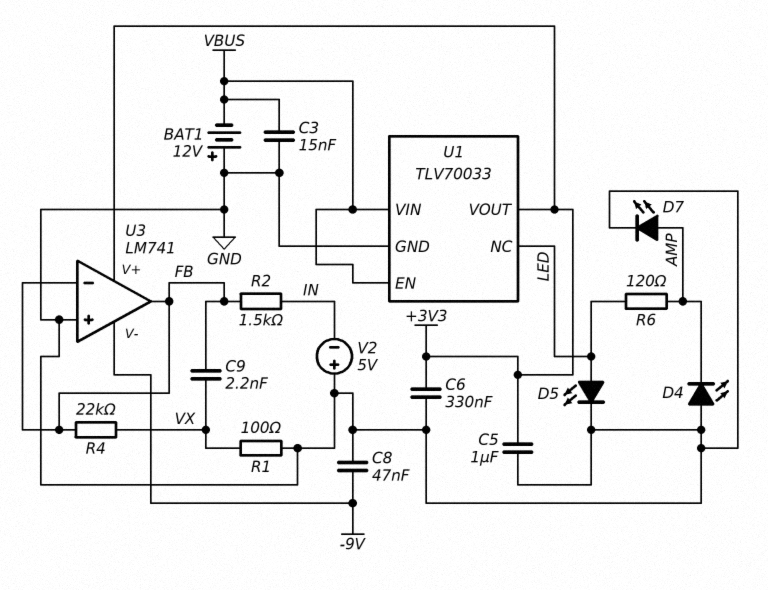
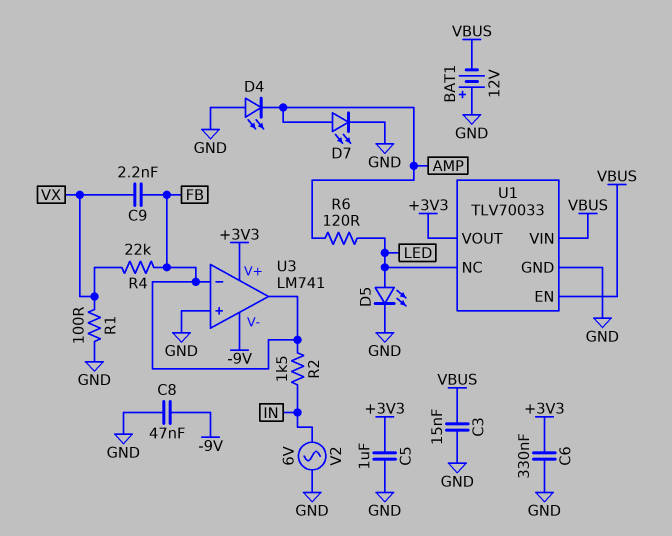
V2: 5V (plus GND, minus IN) -> AC 6V (GND, IN)

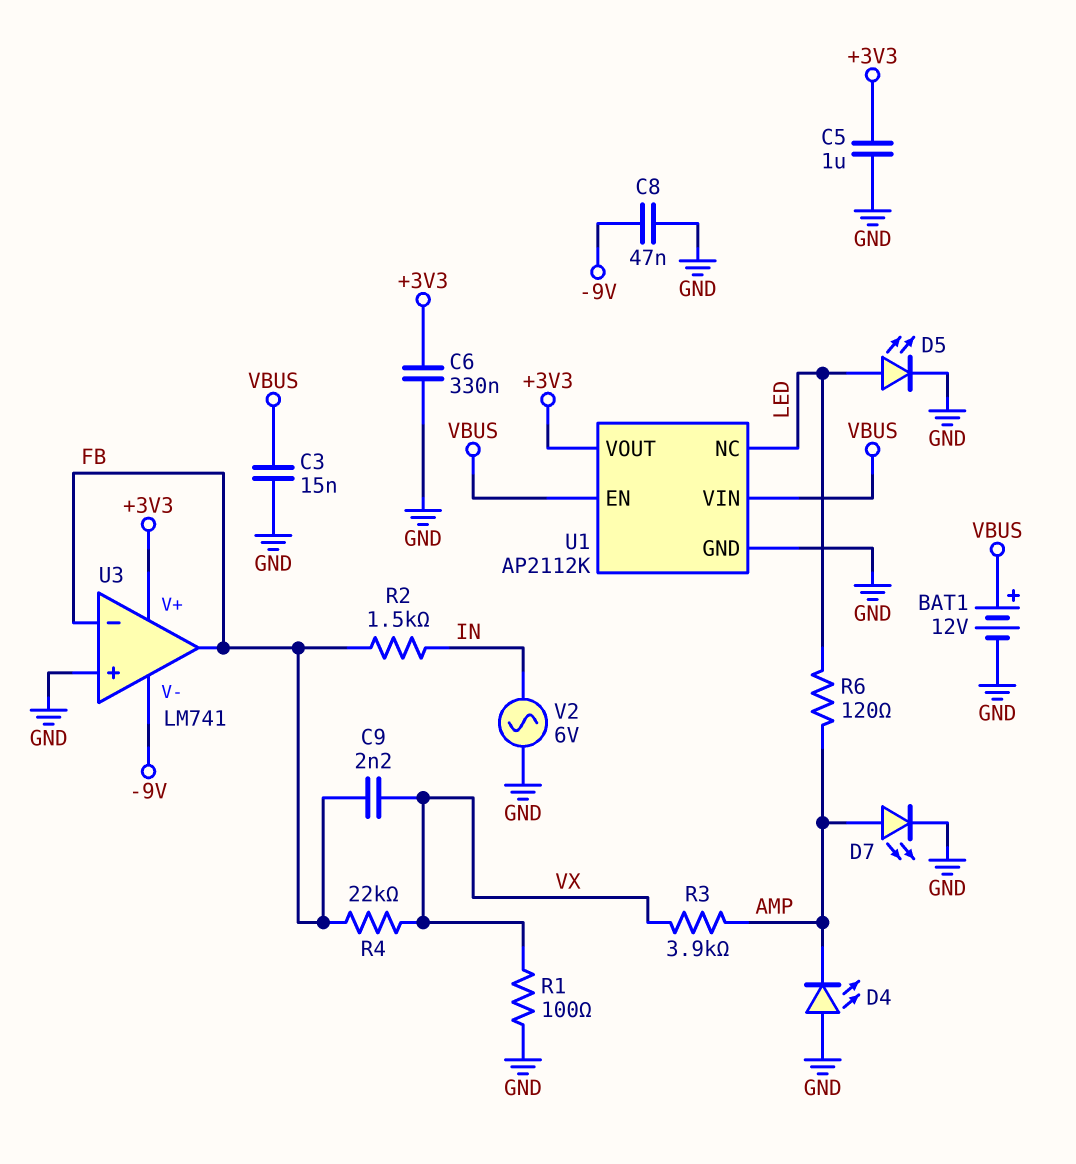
BAT1: 12V (plus GND, minus VBUS) -> 12V (plus VBUS, minus GND)
R3: none -> 3.9k (AMP, VX)
U1: TLV70033 -> AP2112K

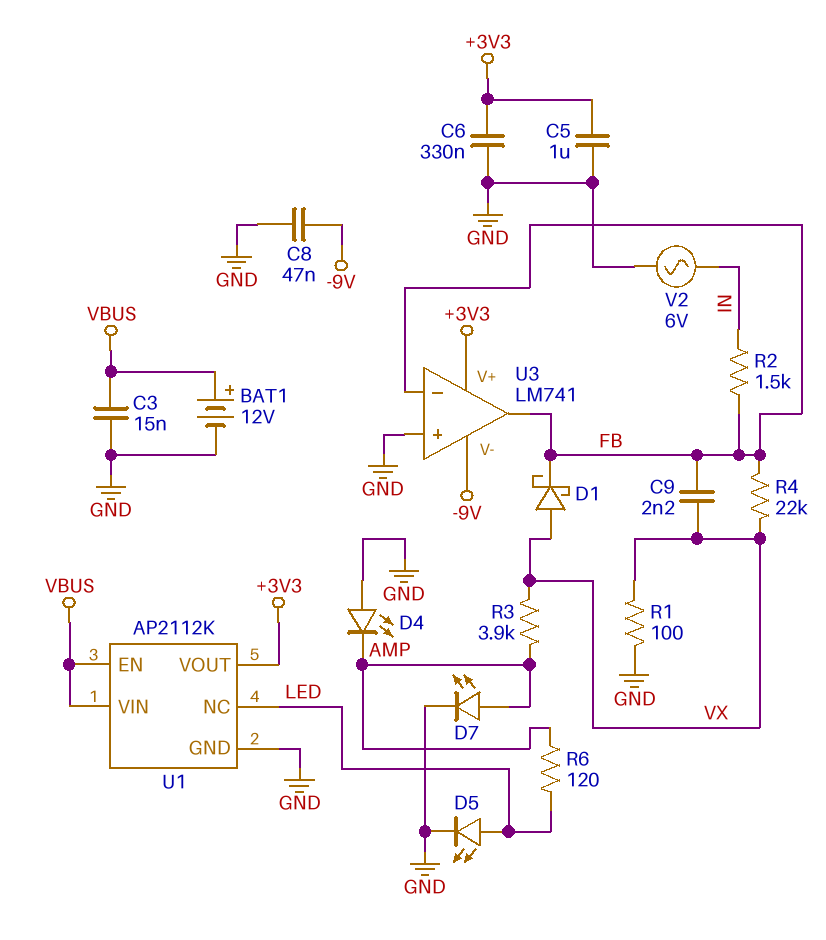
D1: none -> schottky (A VX, K FB)

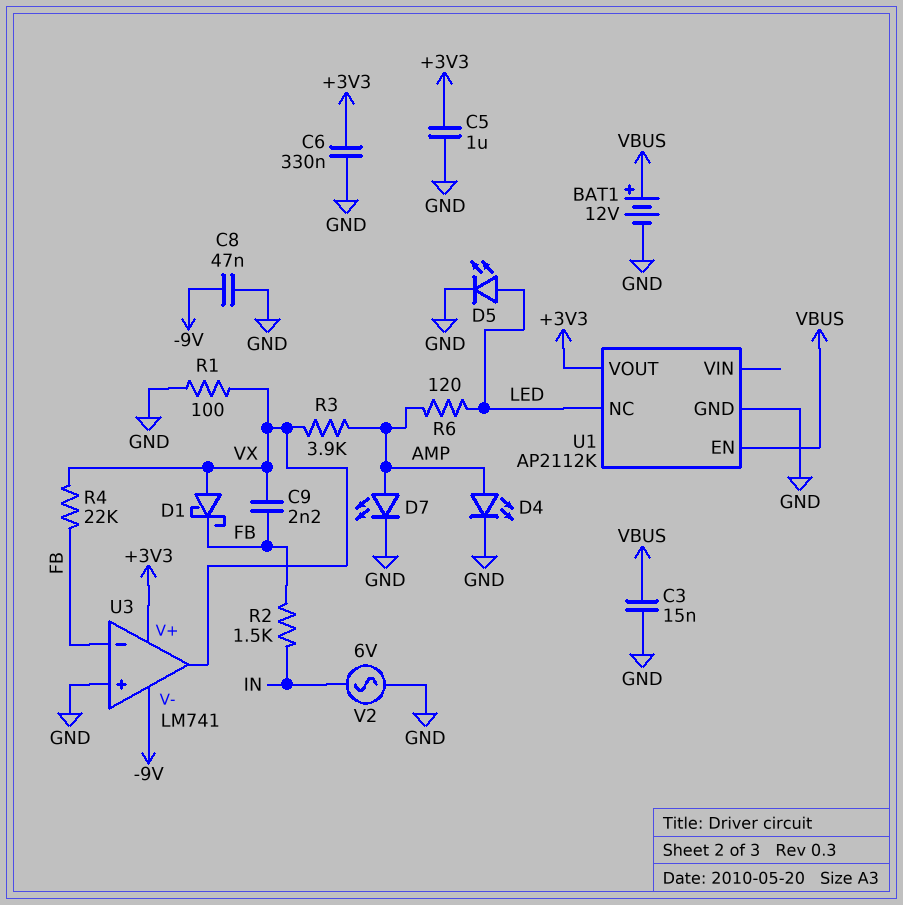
D4: LED (A GND, K AMP) -> LED (A AMP, K GND)
U1 pin VIN: VBUS -> none
U3 pin out: FB -> VX

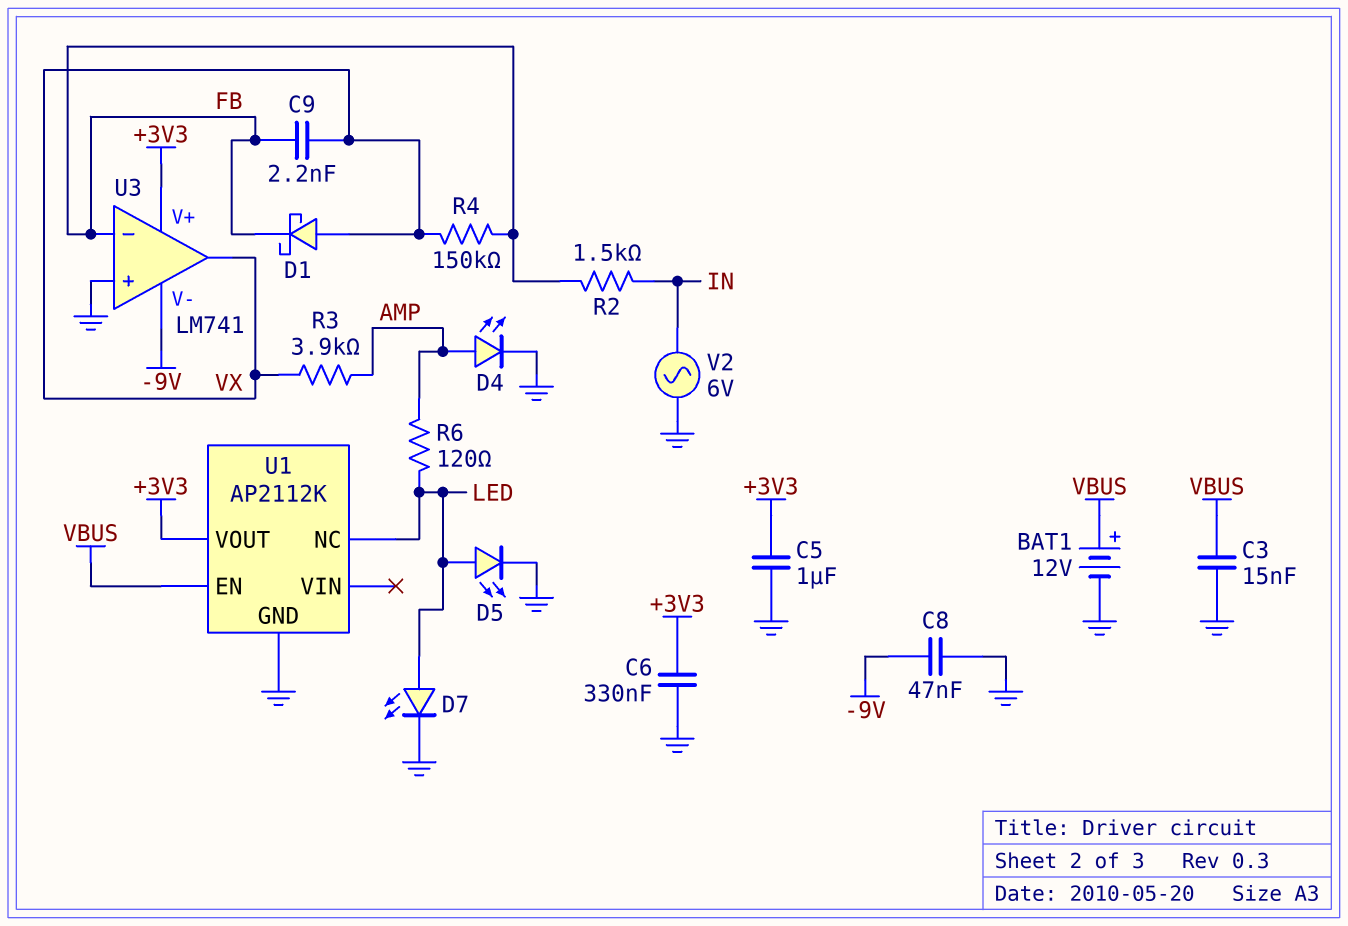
D7: LED (A AMP, K GND) -> LED (A LED, K GND)
R1: 100 (GND, VX) -> none
R4: 22k (FB, VX) -> 150k (FB, VX)

